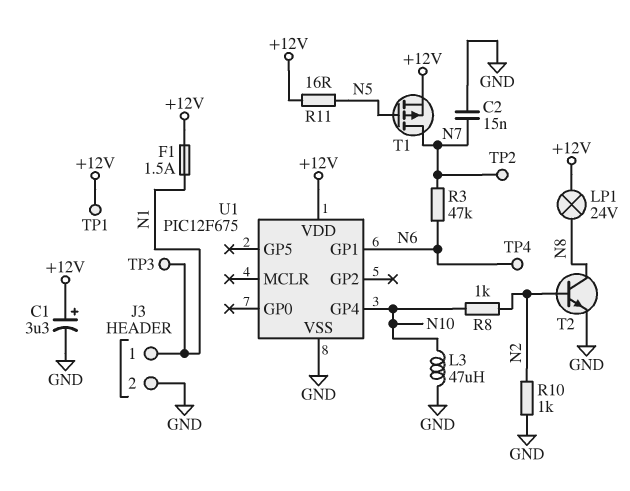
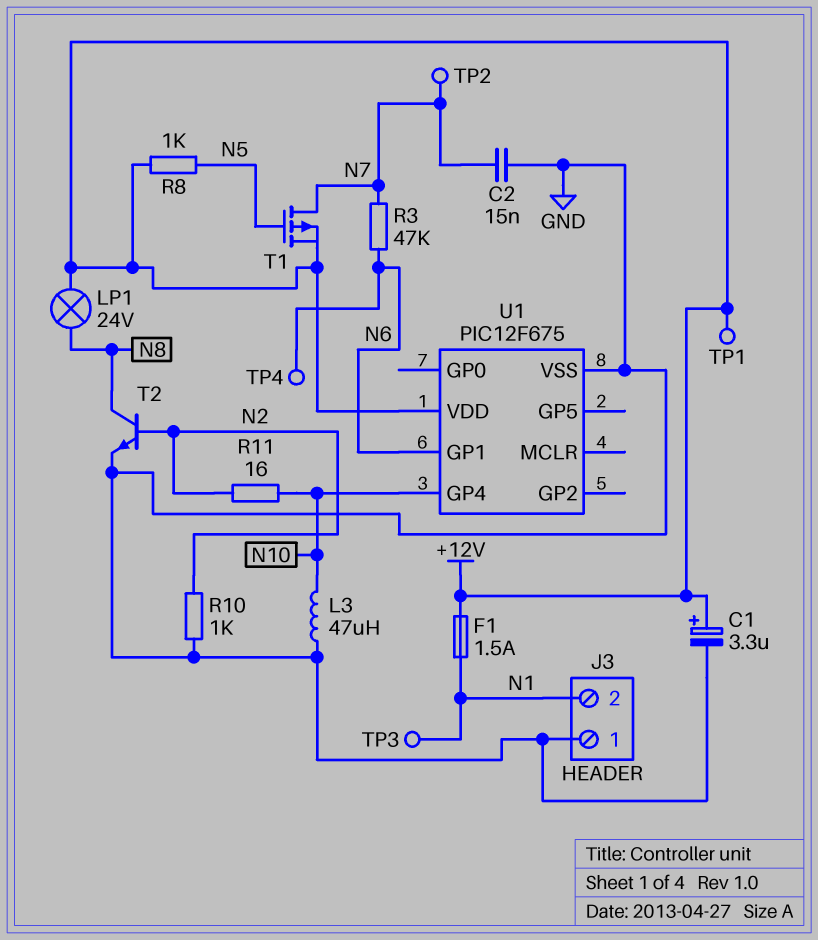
J3 pin 1: N1 -> GND
J3 pin 2: GND -> N1
R8: 1k (N2, N10) -> 1k (+12V, N5)
R11: 16 (+12V, N5) -> 16 (N2, N10)

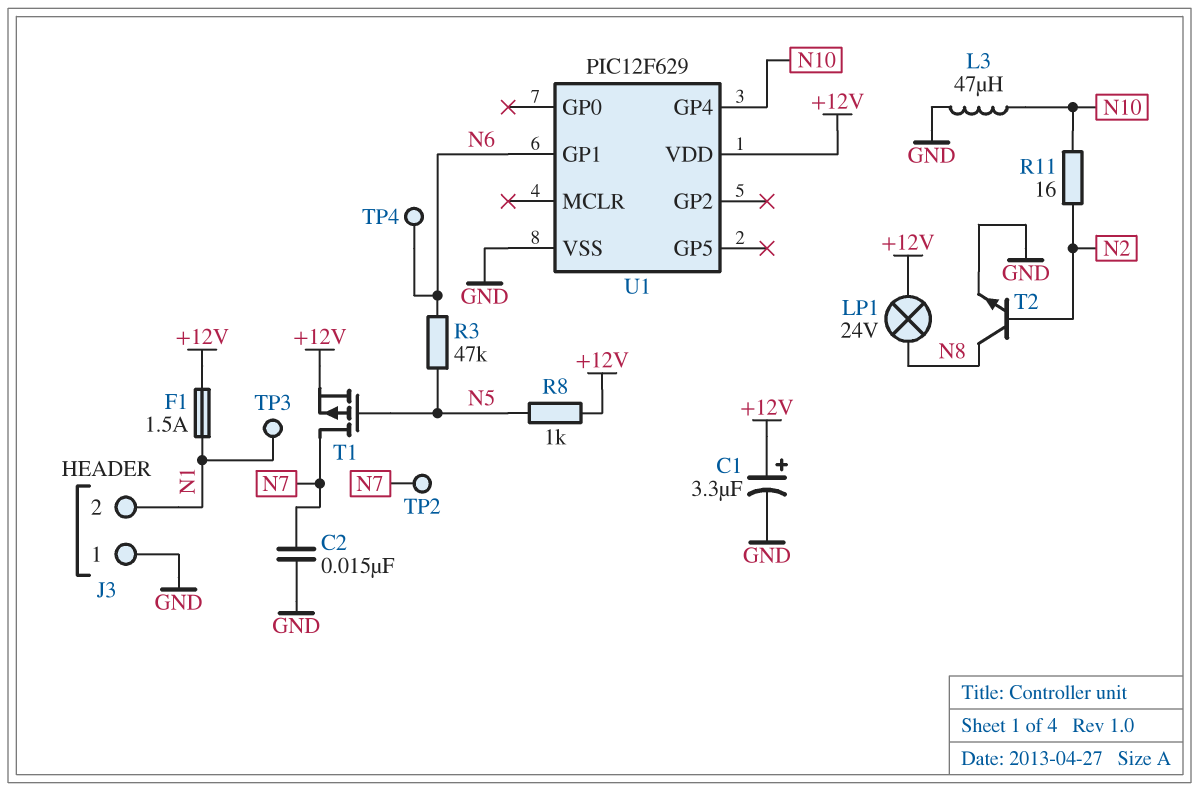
R3: 47k (N6, N7) -> 47k (N5, N6)
R10: 1k (GND, N2) -> none
TP1: test point (+12V) -> none
U1: PIC12F675 -> PIC12F629

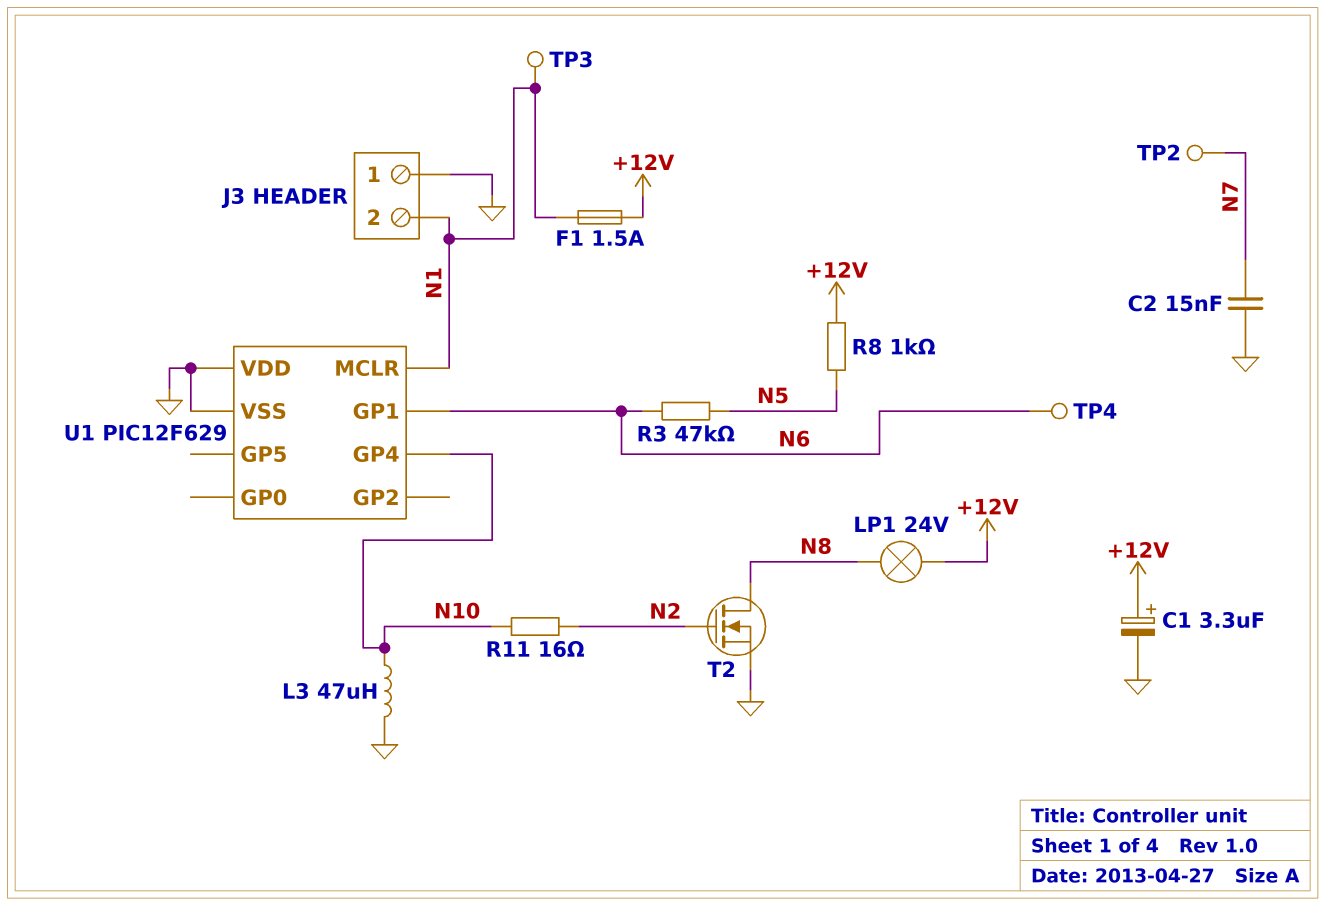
T1: PMOS (G N5, D N7, S +12V) -> none
T2: NPN (B N2, C N8, E GND) -> NMOS (G N2, D N8, S GND)
U1 pin MCLR: none -> N1
U1 pin VDD: +12V -> GND

